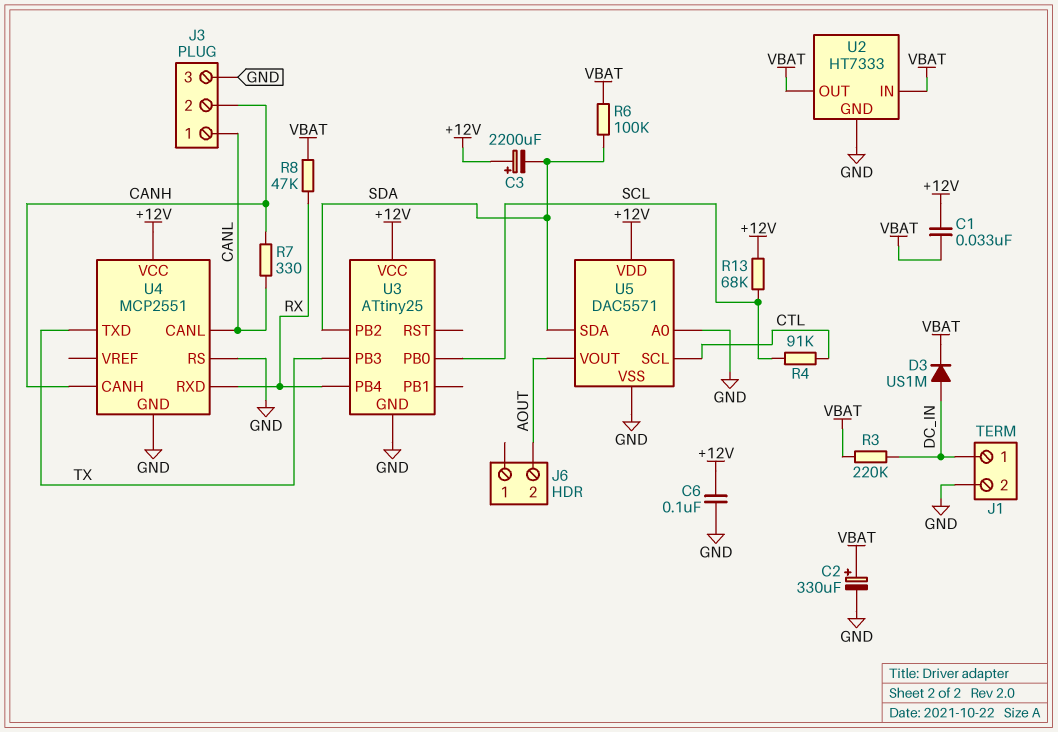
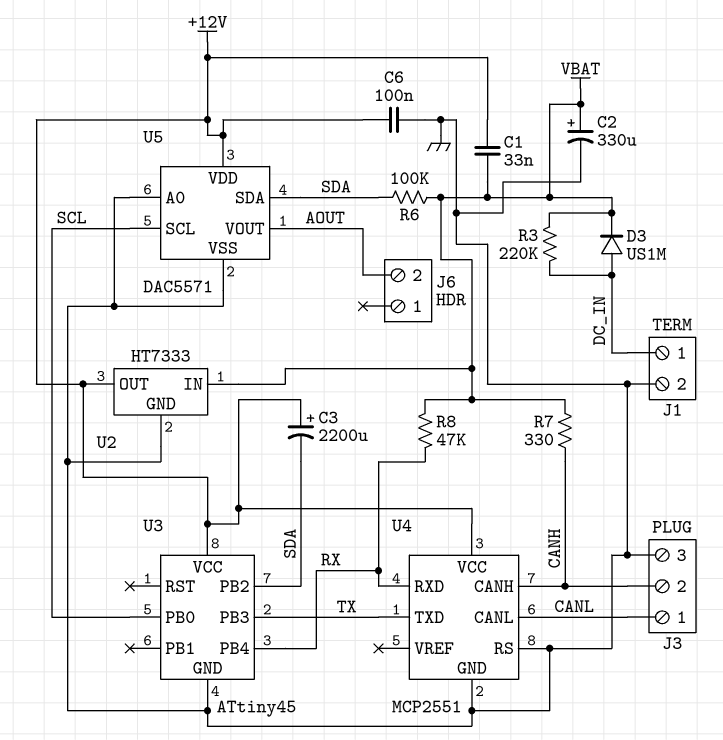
R4: 91k (CTL, SCL) -> none
R7: 330 (CANH, CANL) -> 330 (CANH, VBAT)
R13: 68k (+12V, SCL) -> none
U2 pin OUT: VBAT -> +12V
U3: ATtiny25 -> ATtiny45
U5 pin SCL: CTL -> SCL

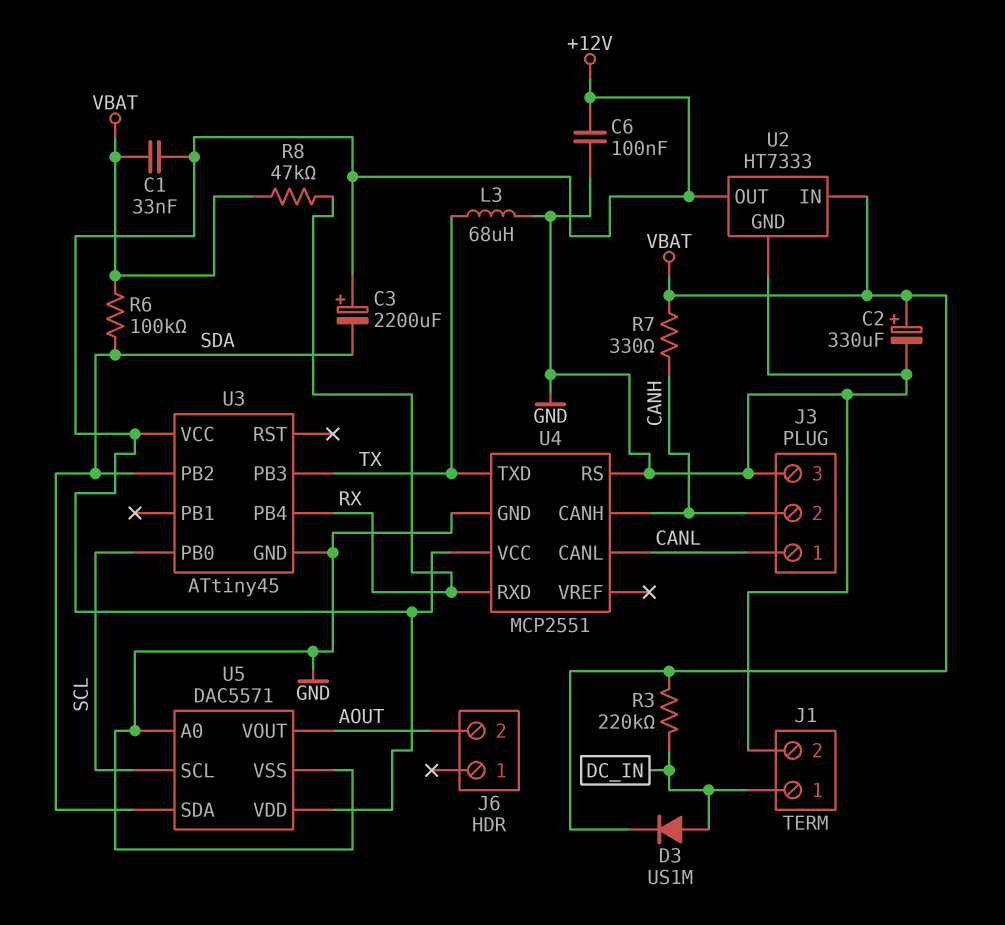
L3: none -> 68uH (GND, TX)

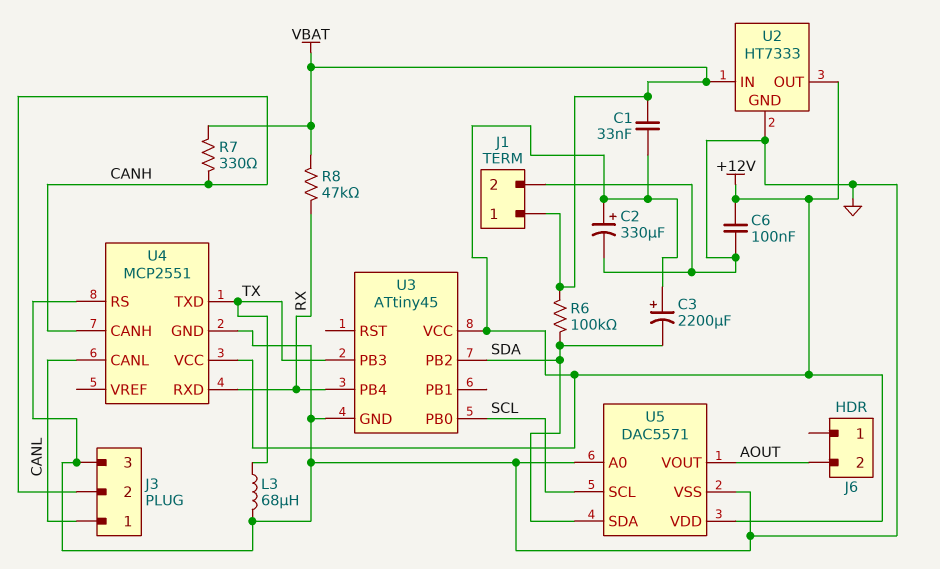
C2: 330uF (plus VBAT, minus GND) -> 330uF (plus +12V, minus GND)
D3: diode US1M (A DC_IN, K VBAT) -> none
J1 pin 1: DC_IN -> VBAT
R3: 220k (DC_IN, VBAT) -> none

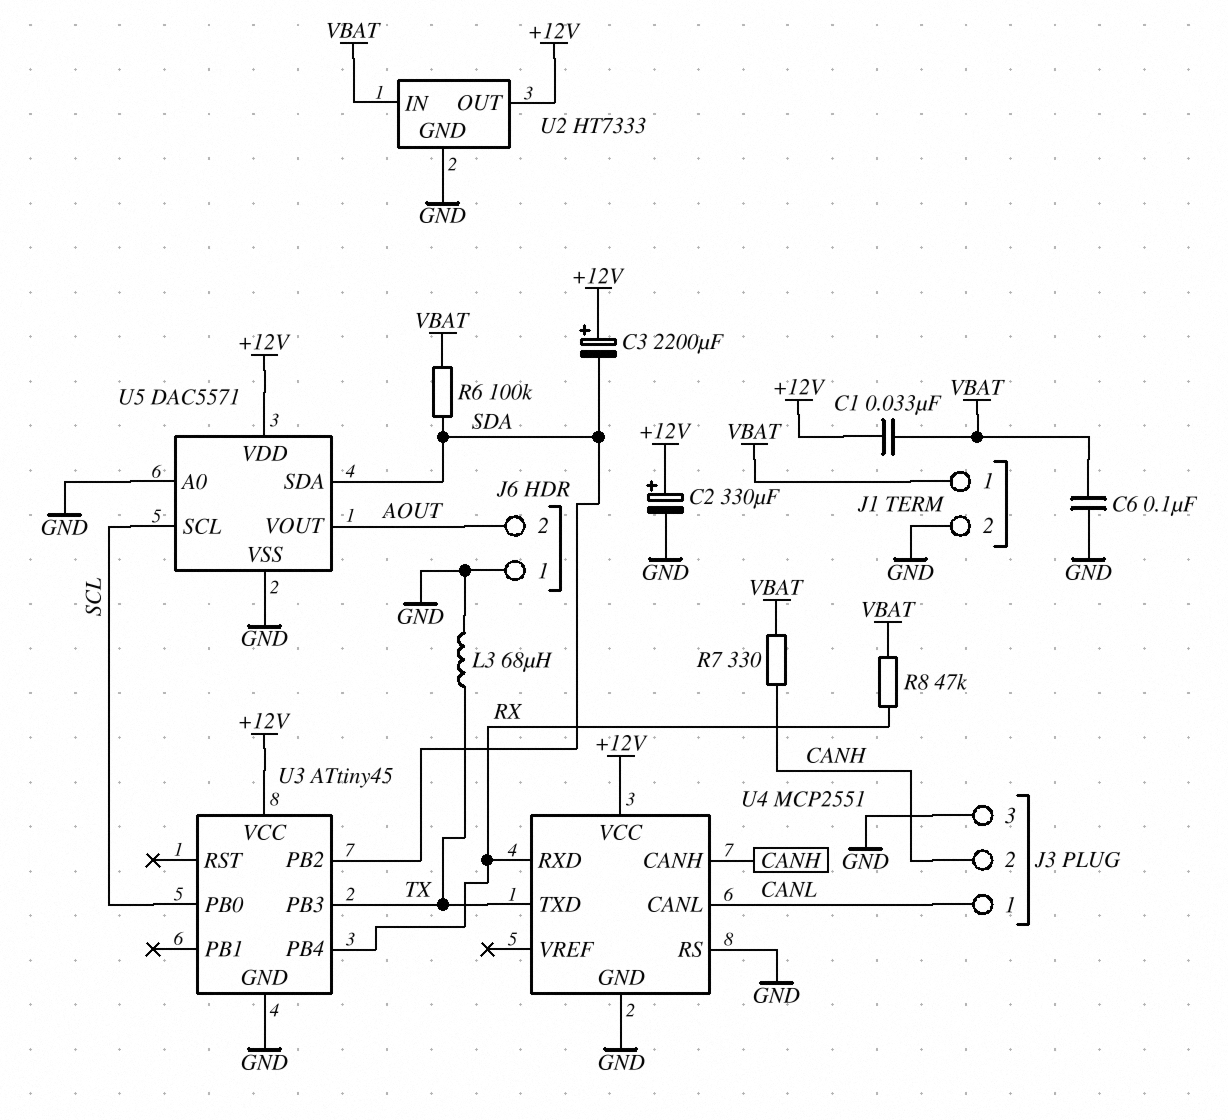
C6: 100nF (+12V, GND) -> 100nF (GND, VBAT)
J6 pin 1: none -> GND

